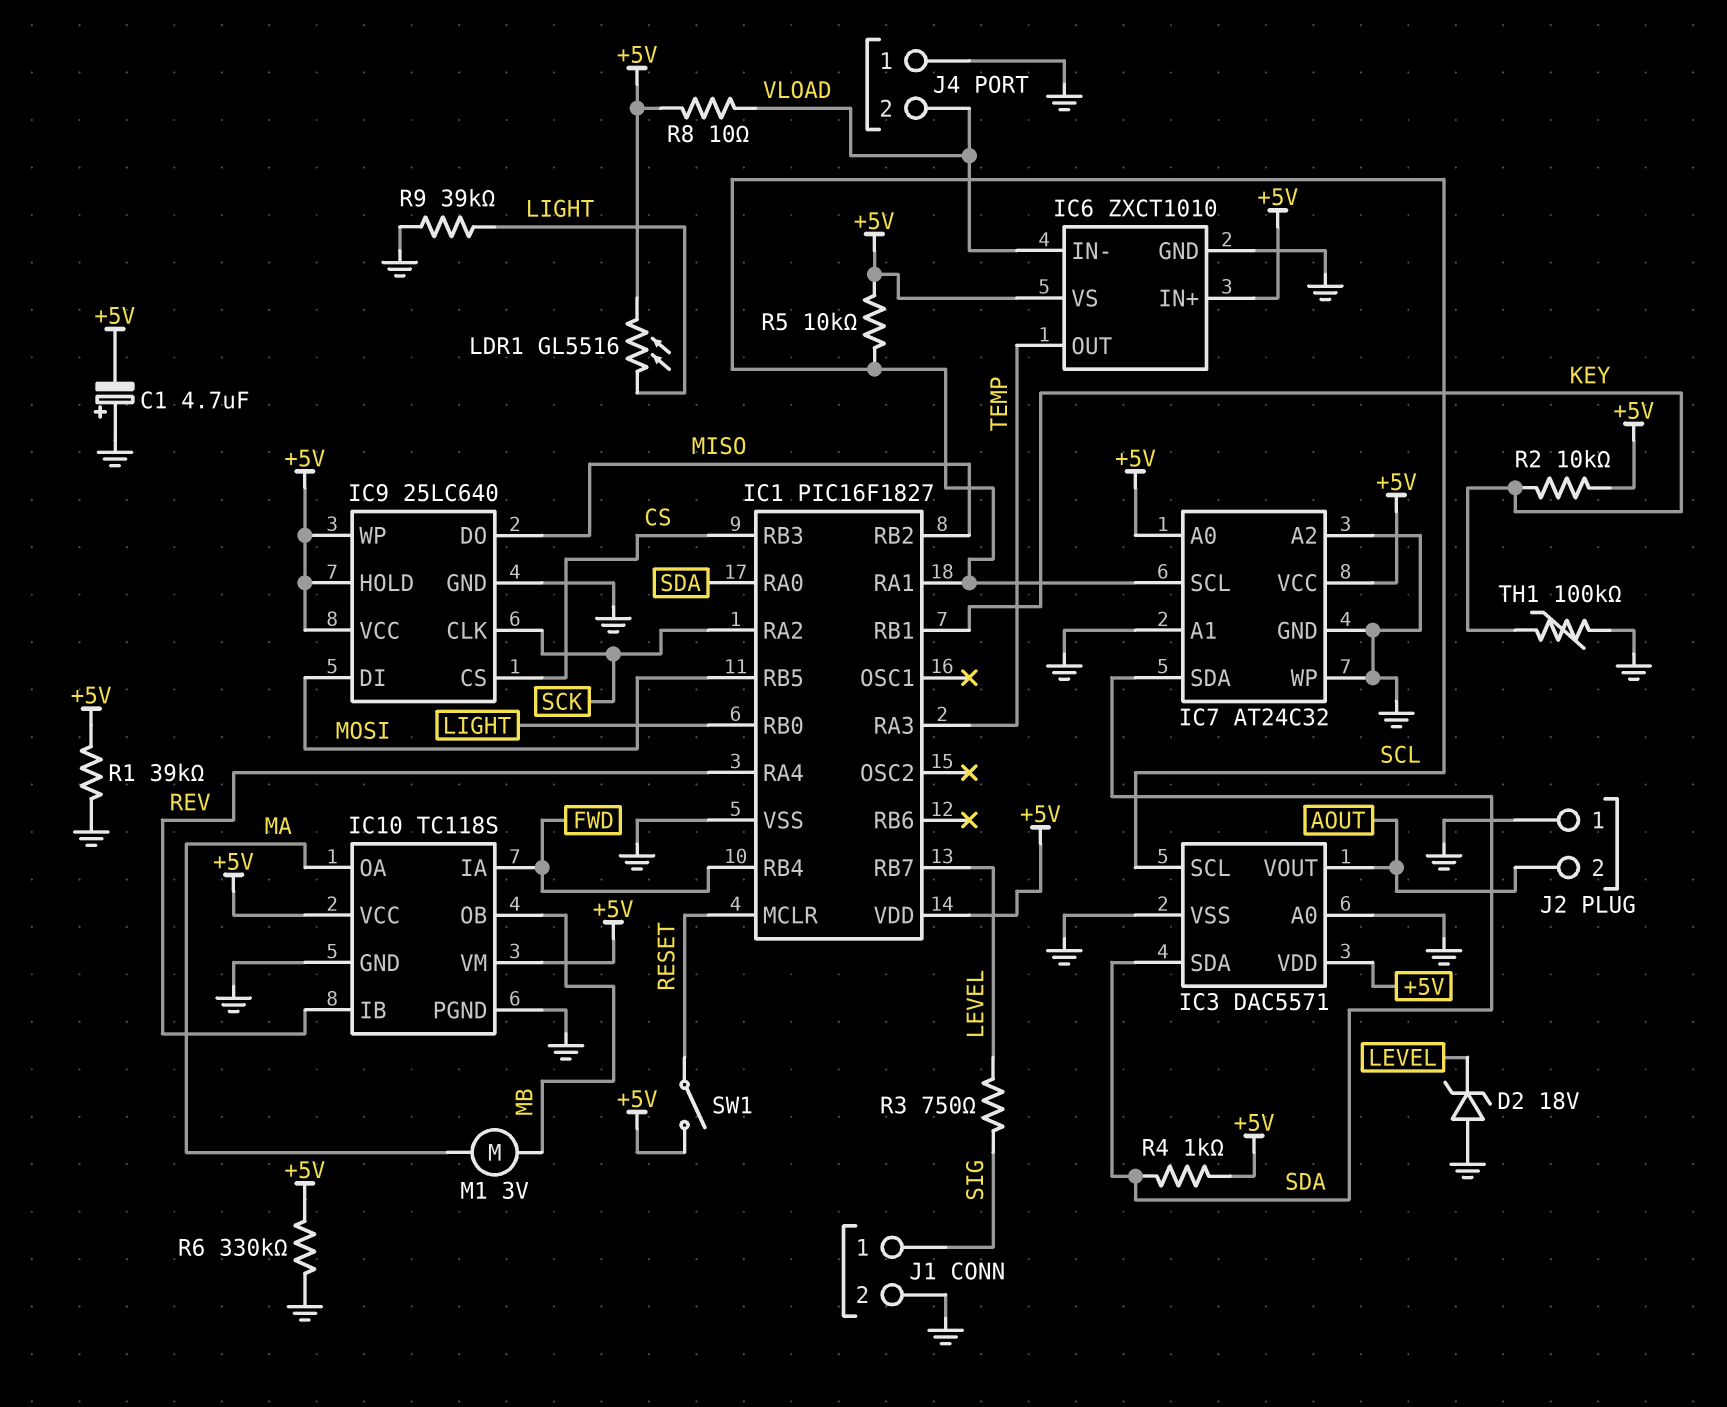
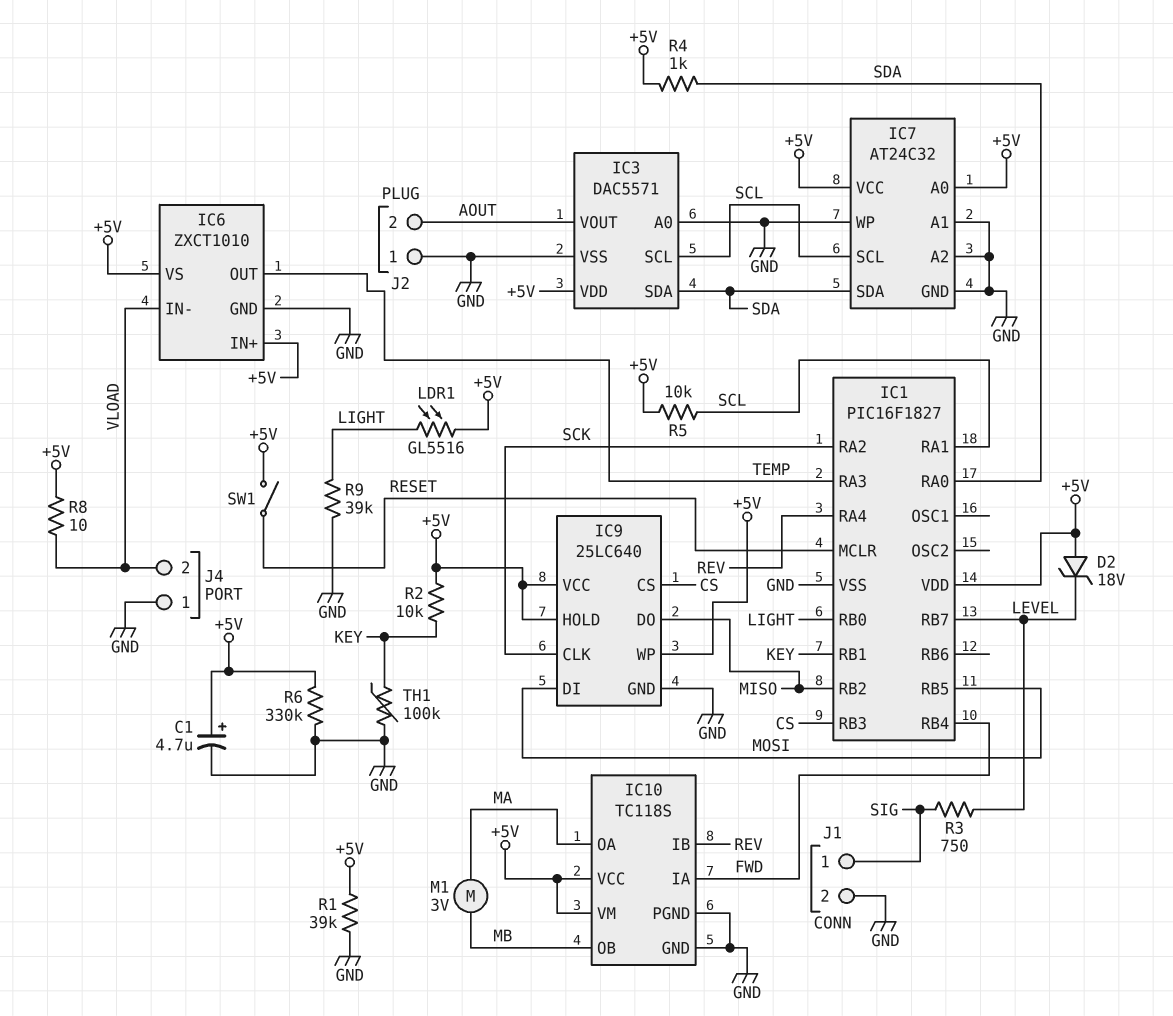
C1: 4.7uF (plus GND, minus +5V) -> 4.7uF (plus +5V, minus GND)
D2: zener 18V (A GND, K LEVEL) -> zener 18V (A +5V, K LEVEL)

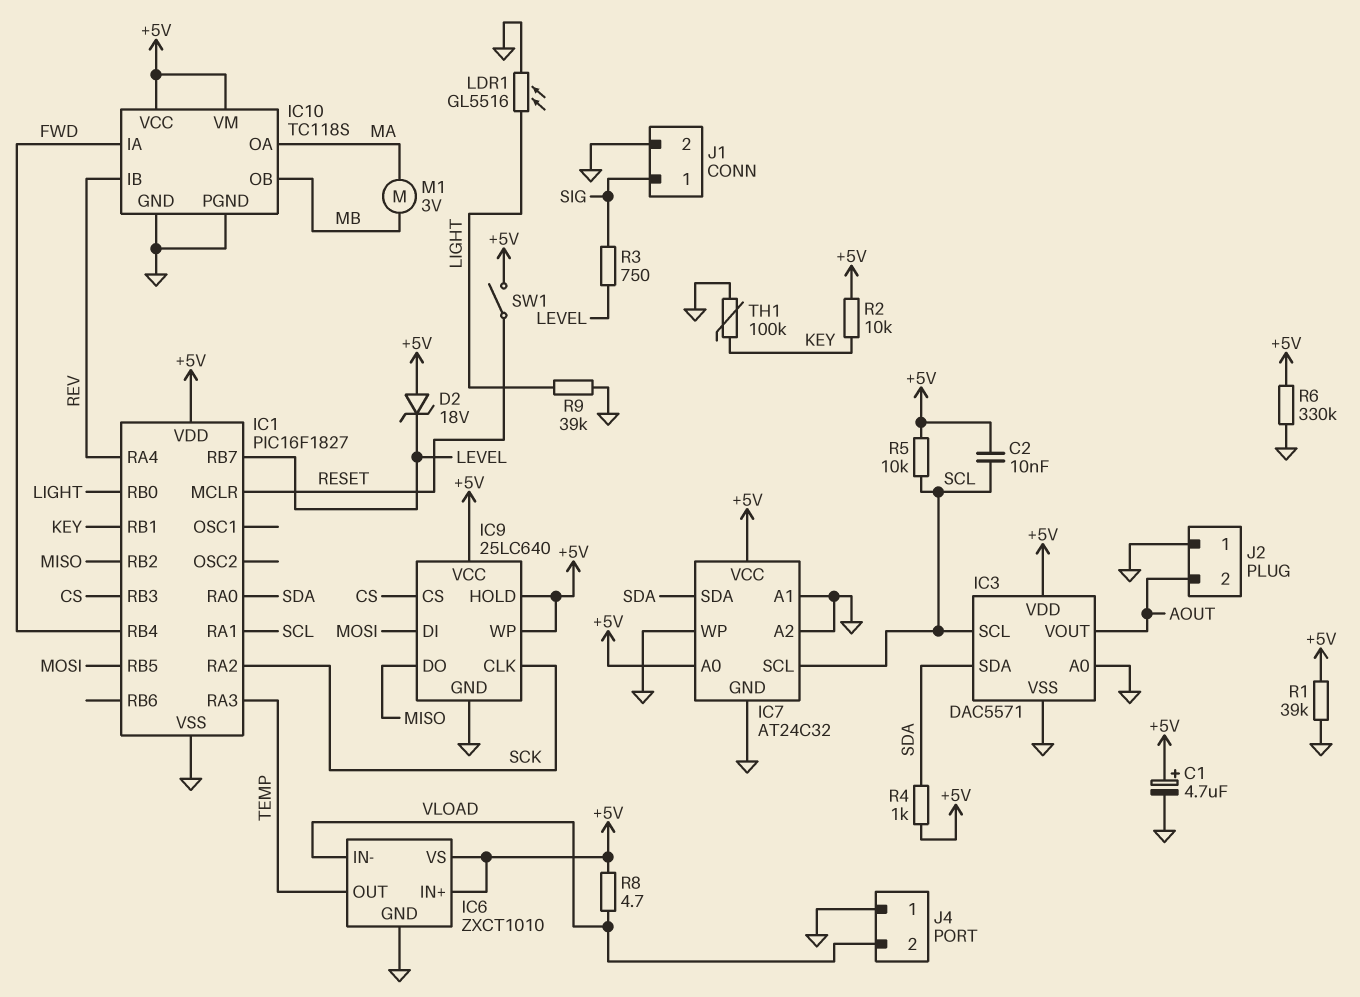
C2: none -> 10nF (+5V, SCL)
LDR1: GL5516 (+5V, LIGHT) -> GL5516 (GND, LIGHT)
R8: 10 (+5V, VLOAD) -> 4.7 (+5V, VLOAD)

